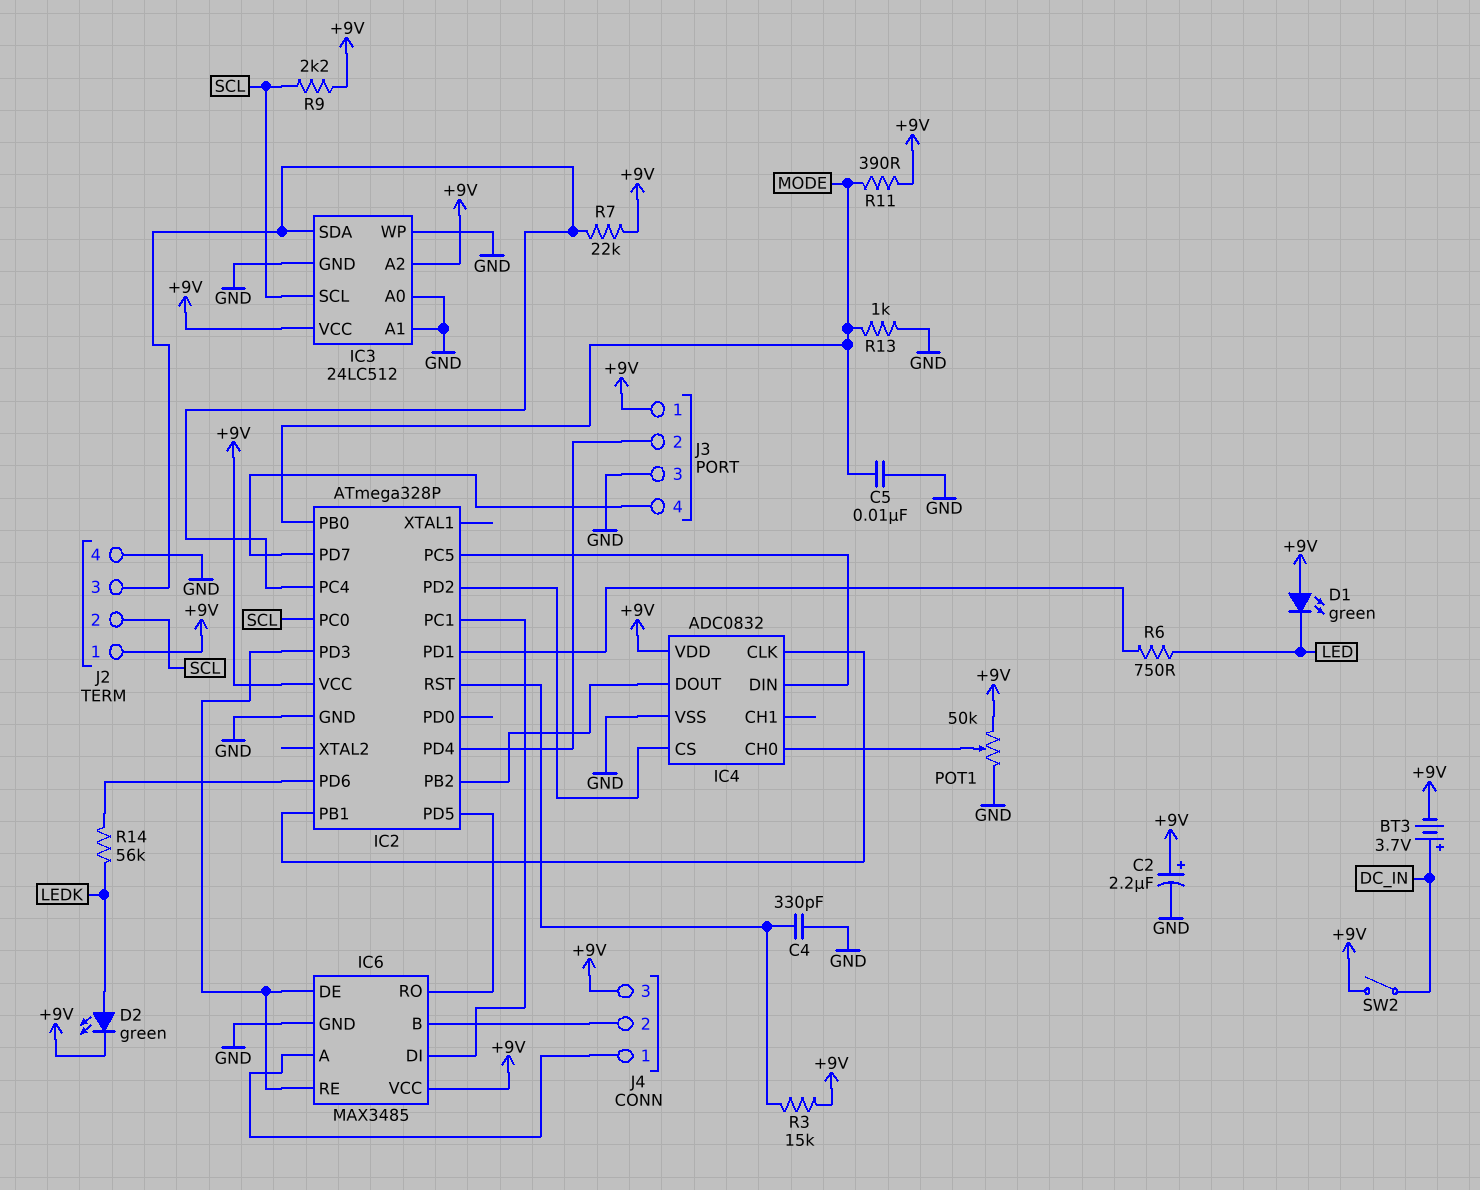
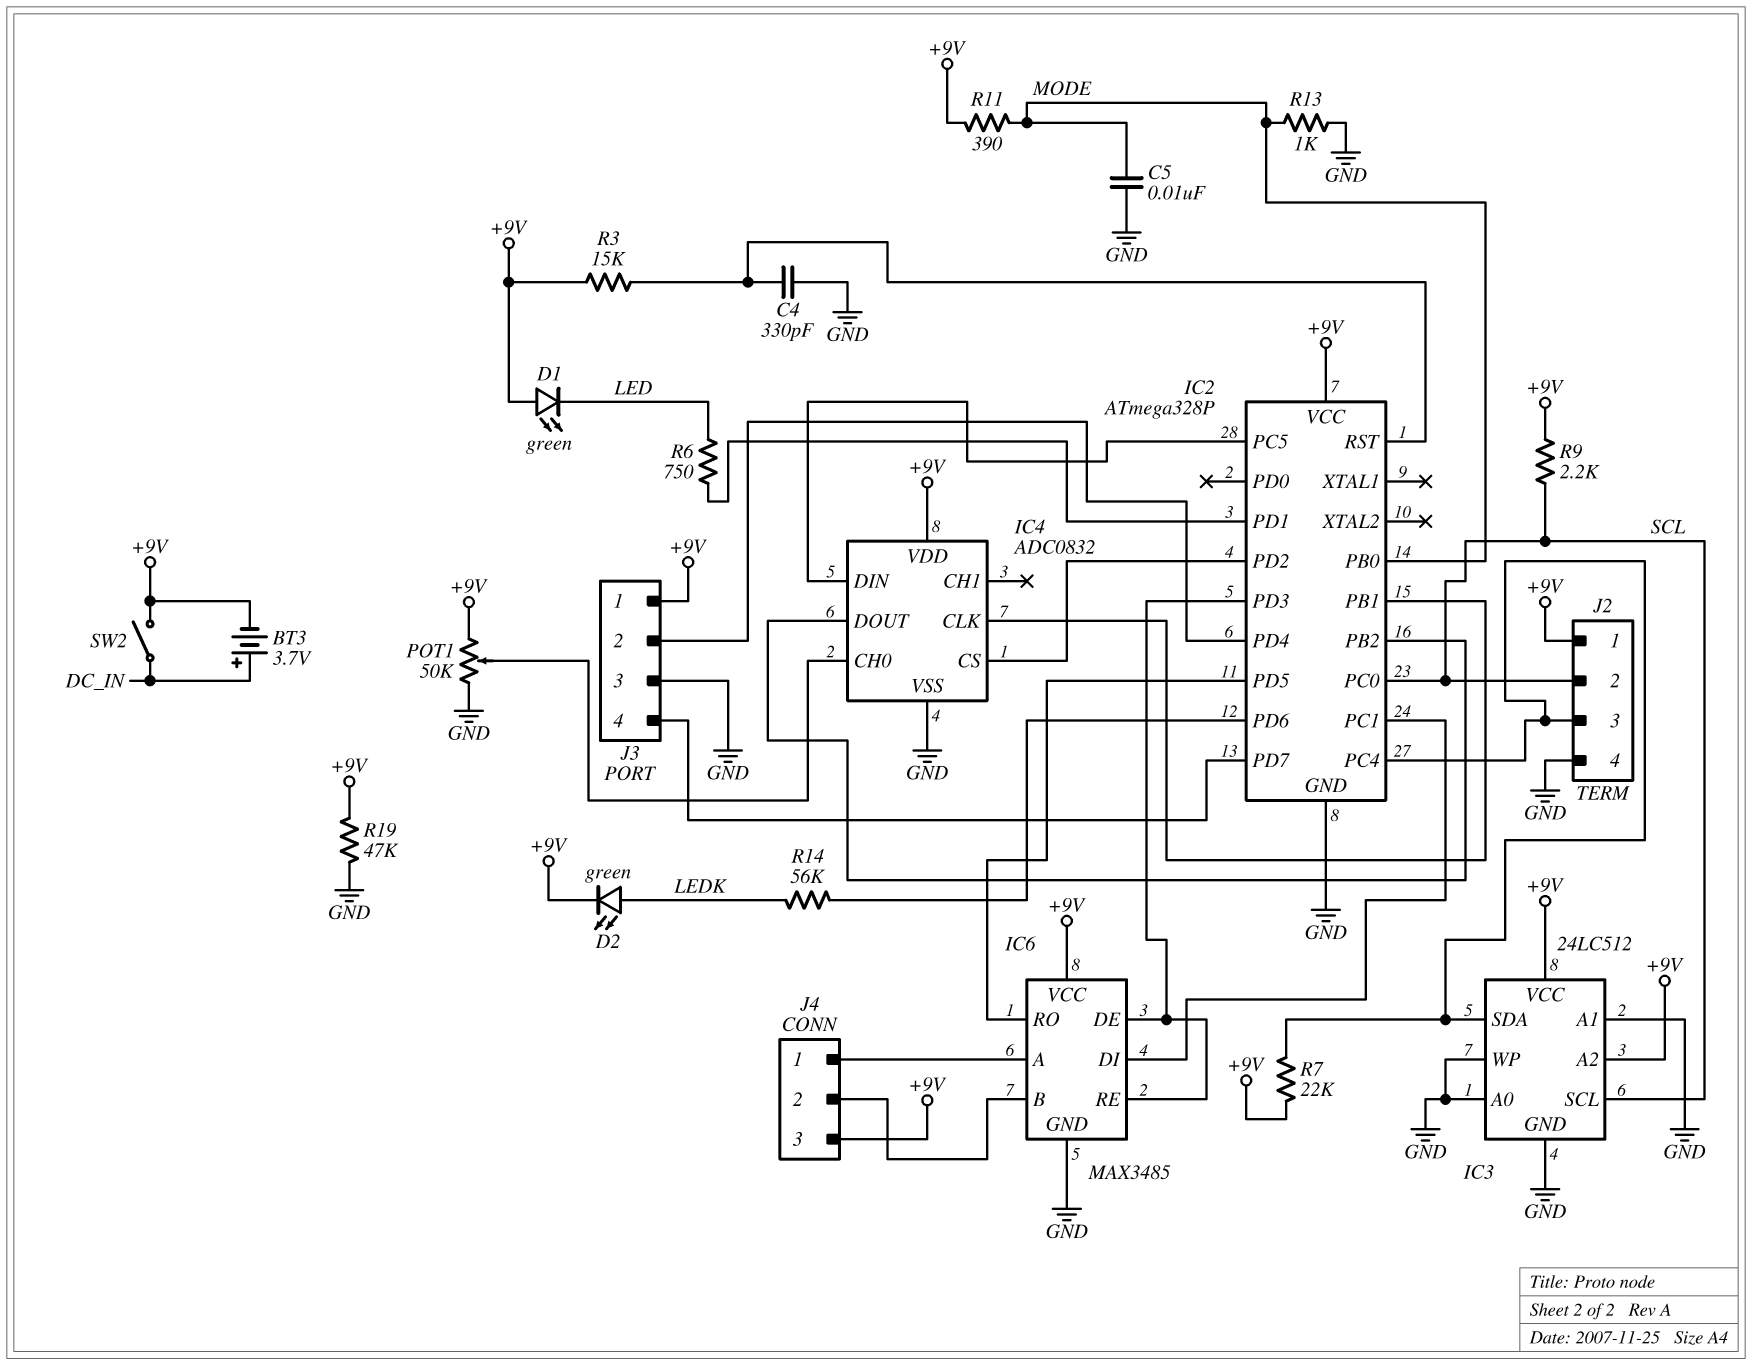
C2: 2.2uF (plus +9V, minus GND) -> none
R19: none -> 47k (+9V, GND)

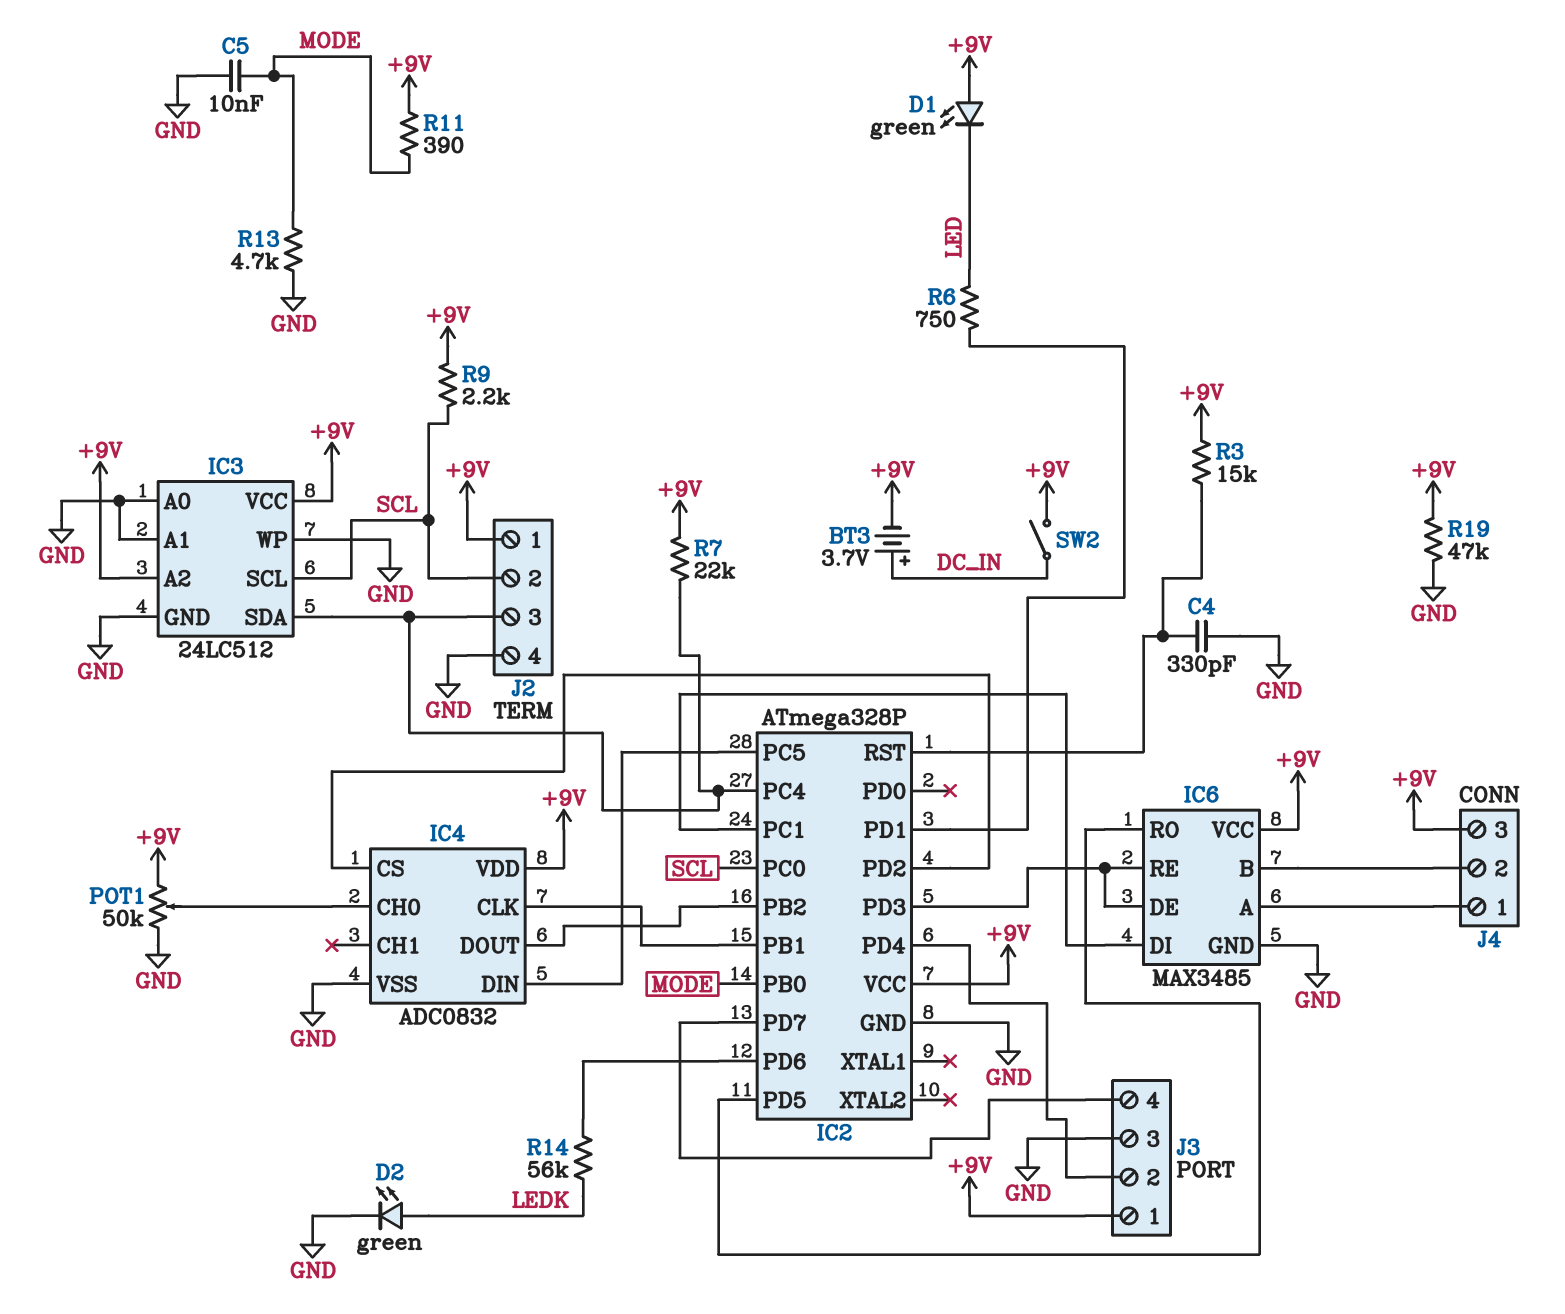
D2: LED green (A LEDK, K +9V) -> LED green (A LEDK, K GND)
R13: 1k (GND, MODE) -> 4.7k (GND, MODE)

